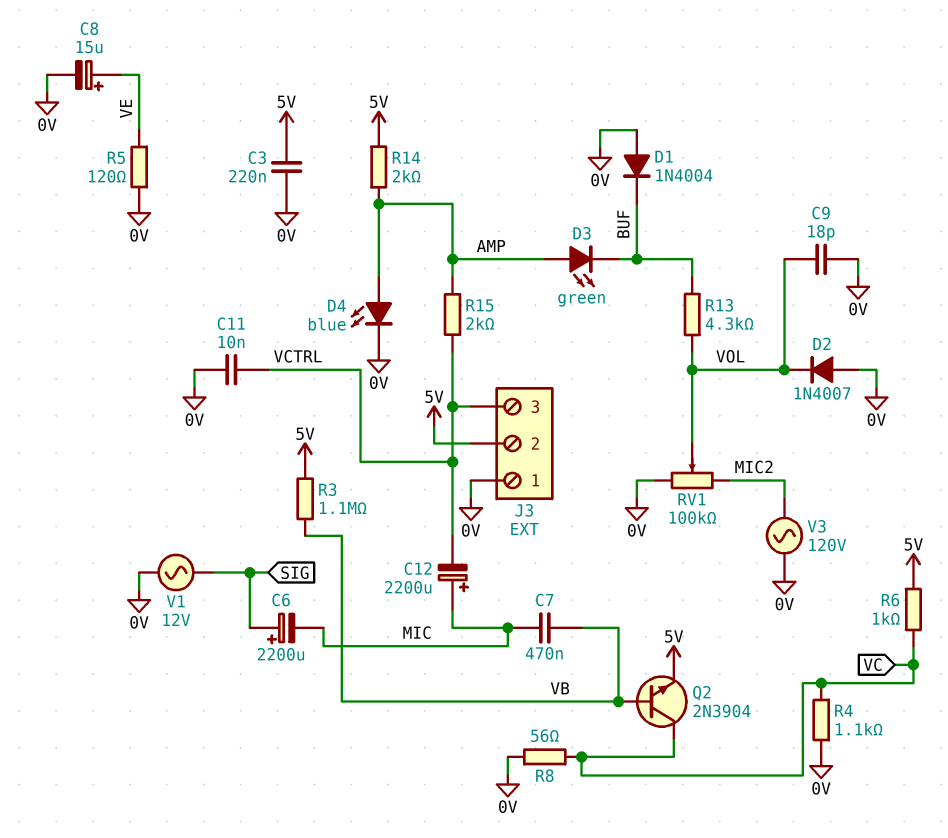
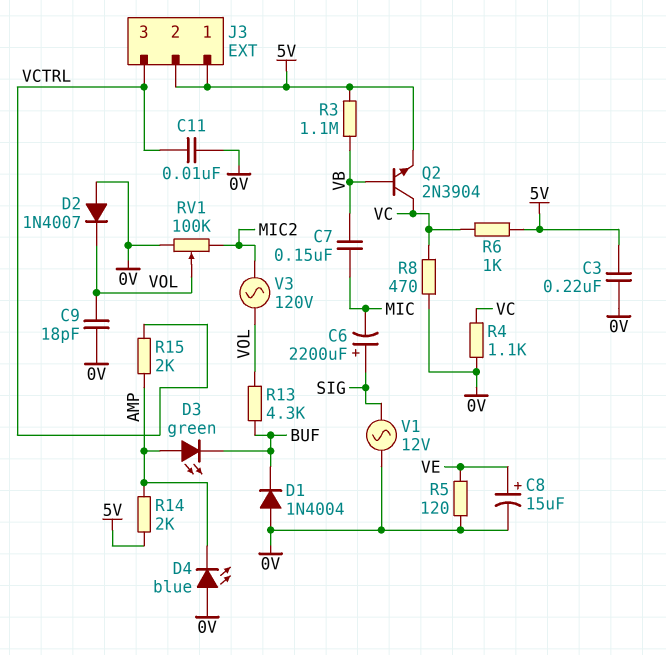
C7: 470nF (MIC, VB) -> 150nF (MIC, VB)
C12: 2200uF (plus MIC, minus VCTRL) -> none
D4: LED blue (A AMP, K 0V) -> LED blue (A 0V, K AMP)
J3 pin 1: 0V -> 5V
R8: 56 (0V, VC) -> 470 (0V, VC)
V3: AC 120V (0V, MIC2) -> AC 120V (MIC2, VOL)

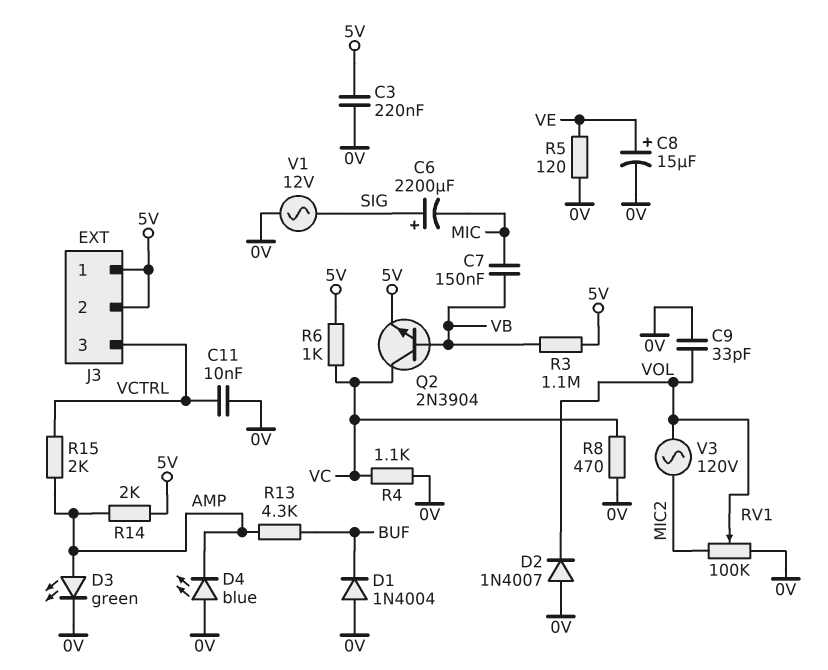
C9: 18pF (0V, VOL) -> 33pF (0V, VOL)
D3: LED green (A AMP, K BUF) -> LED green (A AMP, K 0V)
R13: 4.3k (BUF, VOL) -> 4.3k (AMP, BUF)

